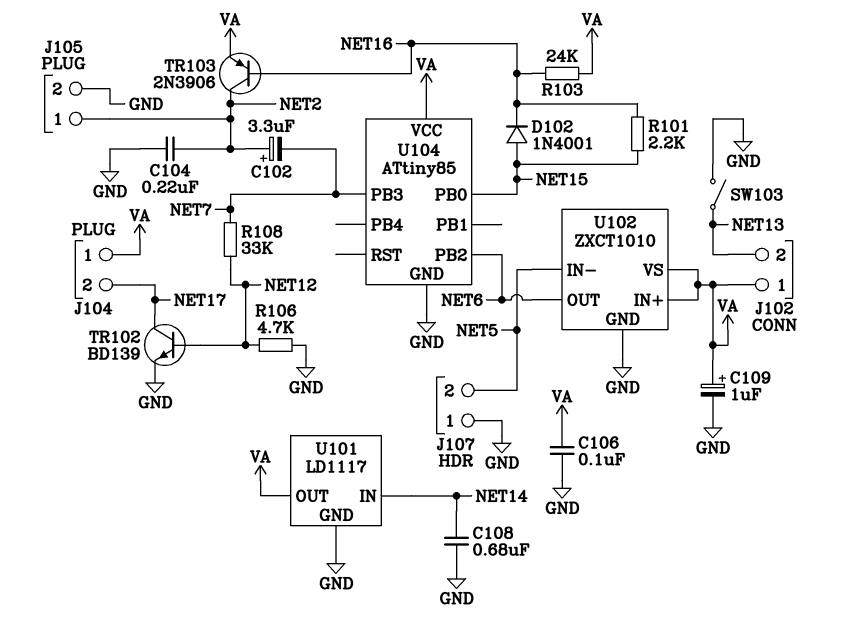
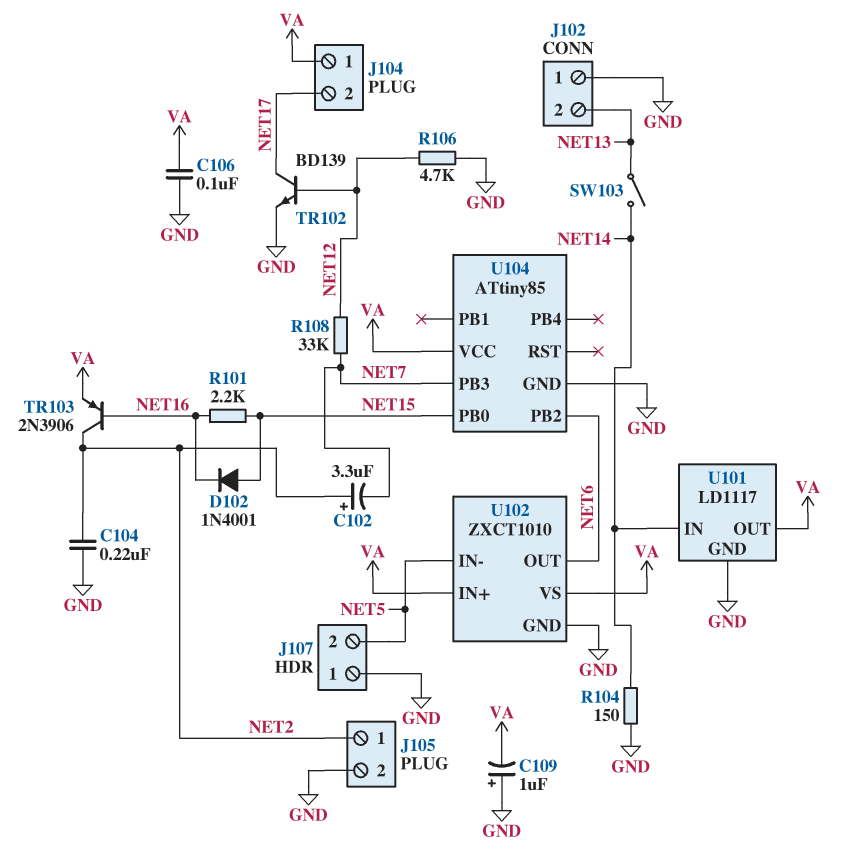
C108: 680nF (GND, NET14) -> none
C109: 1uF (plus VA, minus GND) -> 1uF (plus GND, minus VA)
J102 pin 1: VA -> GND
R103: 24k (NET16, VA) -> none
R104: none -> 150 (GND, NET14)
SW103: switch (GND, NET13) -> switch (NET13, NET14)

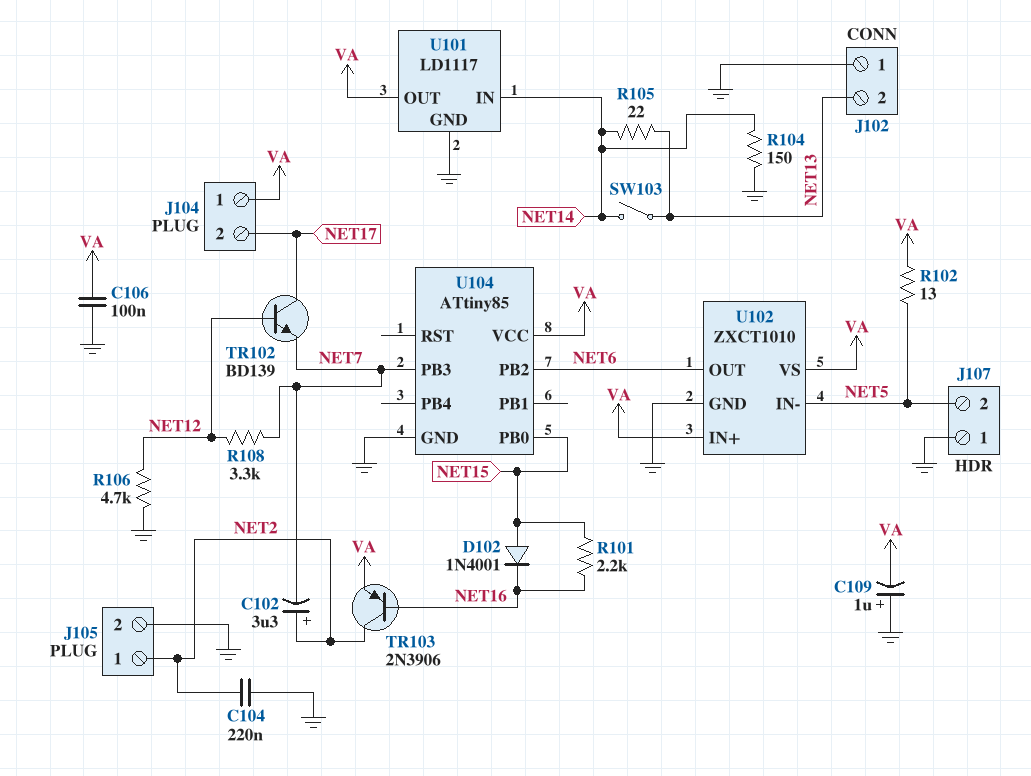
R102: none -> 13 (NET5, VA)
R105: none -> 22 (NET13, NET14)
R108: 33k (NET7, NET12) -> 3.3k (NET7, NET12)
TR102: NPN BD139 (B NET12, C NET17, E GND) -> NPN BD139 (B NET12, C NET17, E NET7)

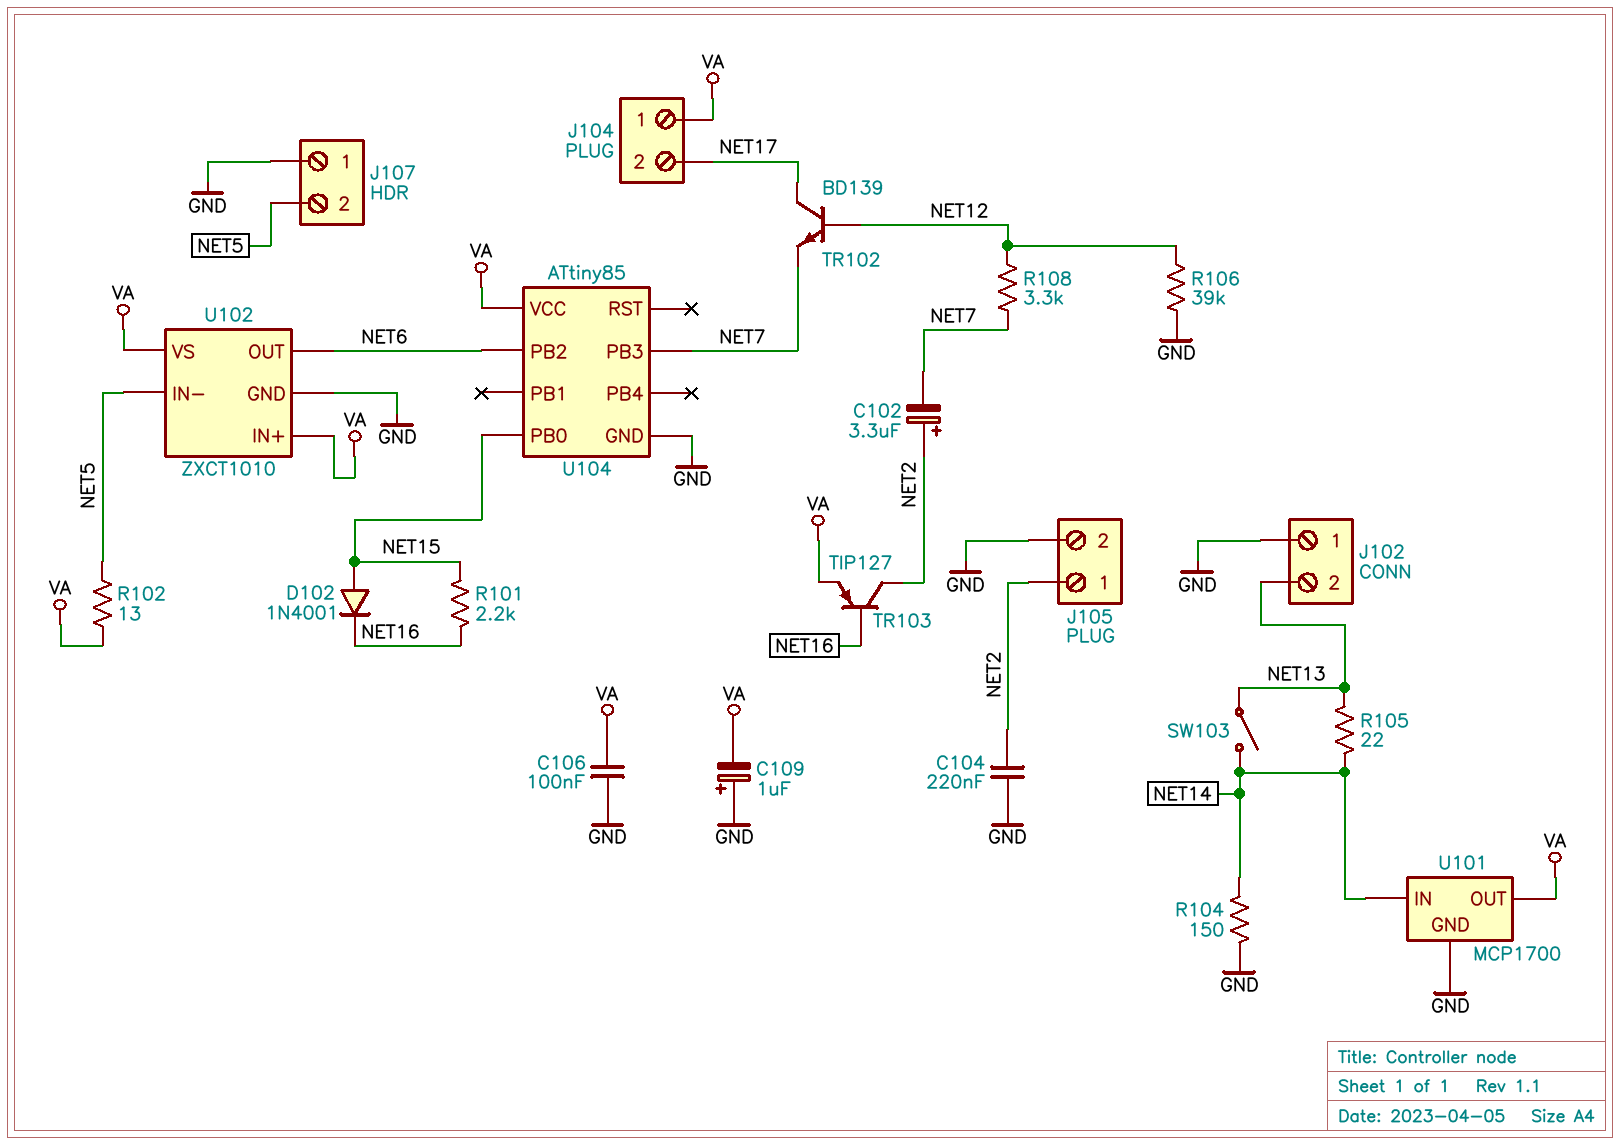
R106: 4.7k (GND, NET12) -> 39k (GND, NET12)
TR103: PNP 2N3906 (B NET16, C NET2, E VA) -> PNP TIP127 (B NET16, C NET2, E VA)
U101: LD1117 -> MCP1700

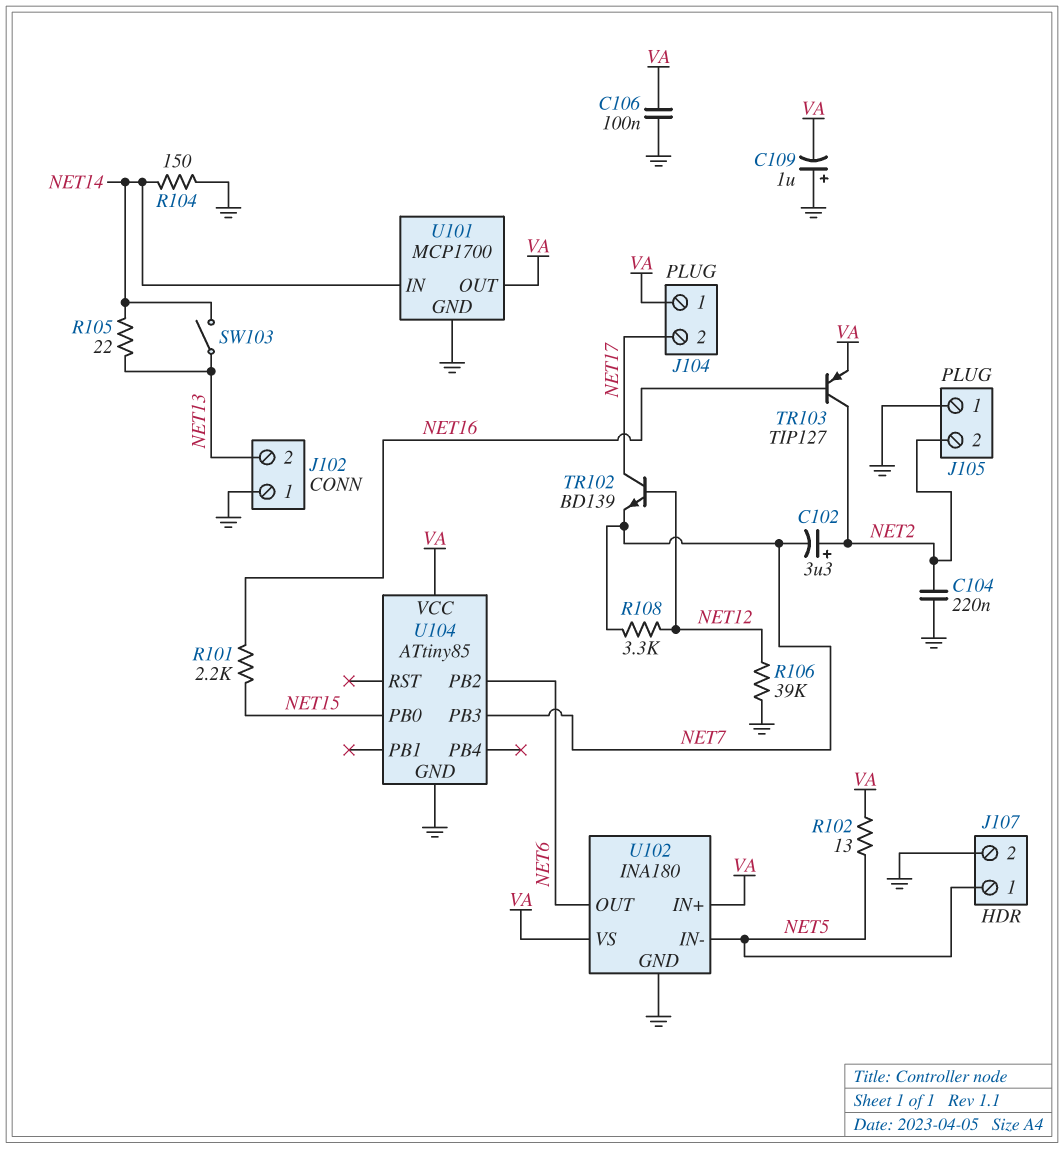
D102: diode 1N4001 (A NET15, K NET16) -> none
J105 pin 1: NET2 -> GND
J105 pin 2: GND -> NET2
J107 pin 1: GND -> NET5
J107 pin 2: NET5 -> GND
U102: ZXCT1010 -> INA180

